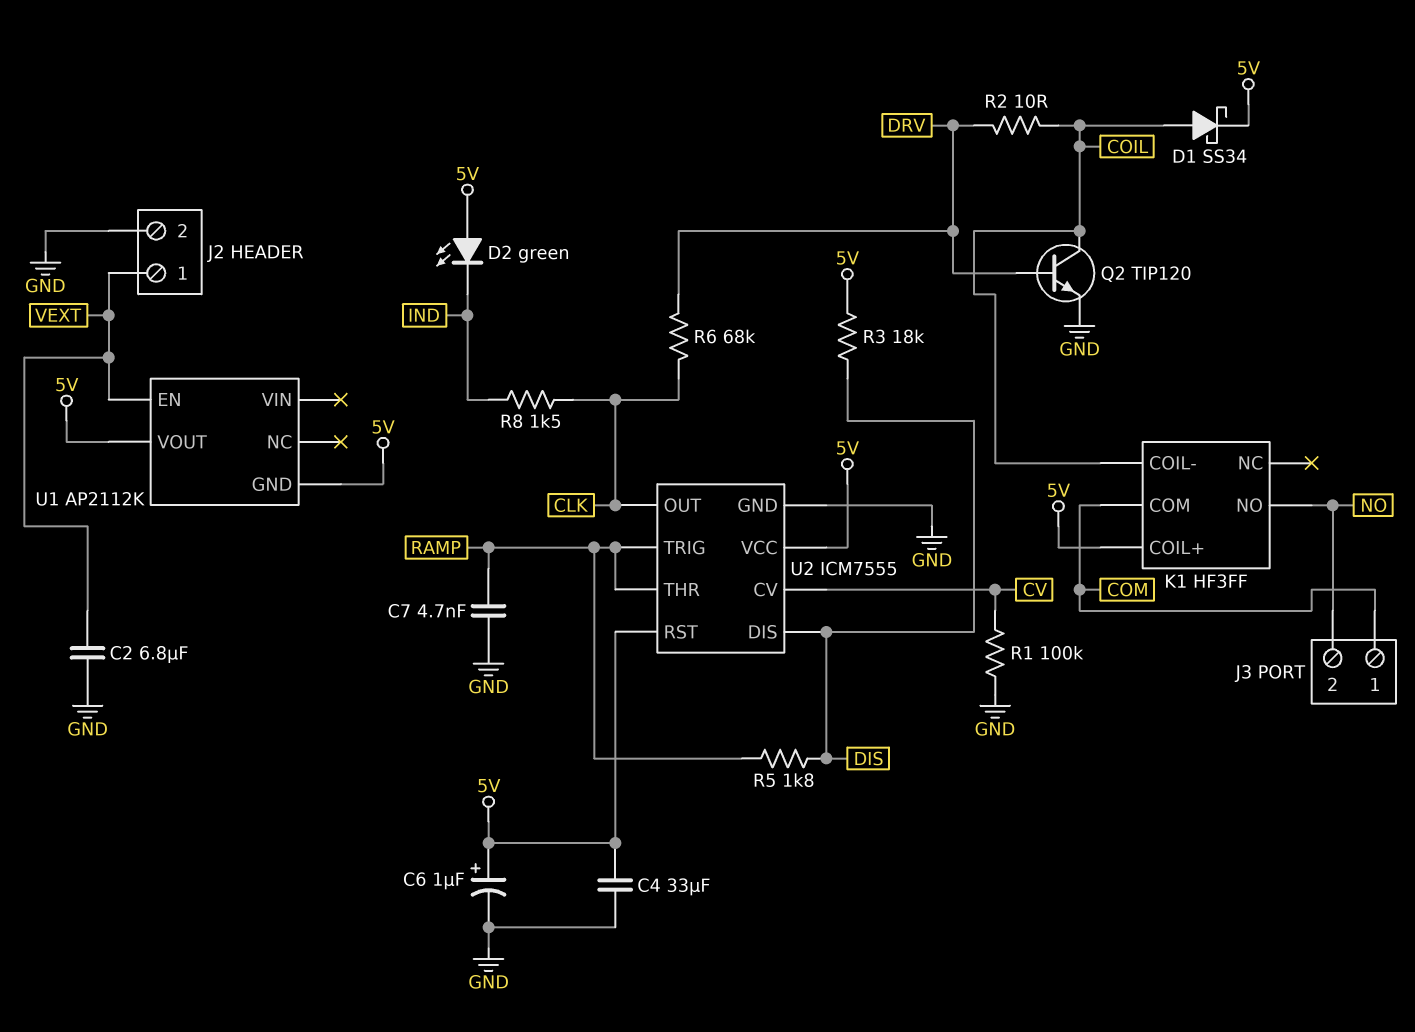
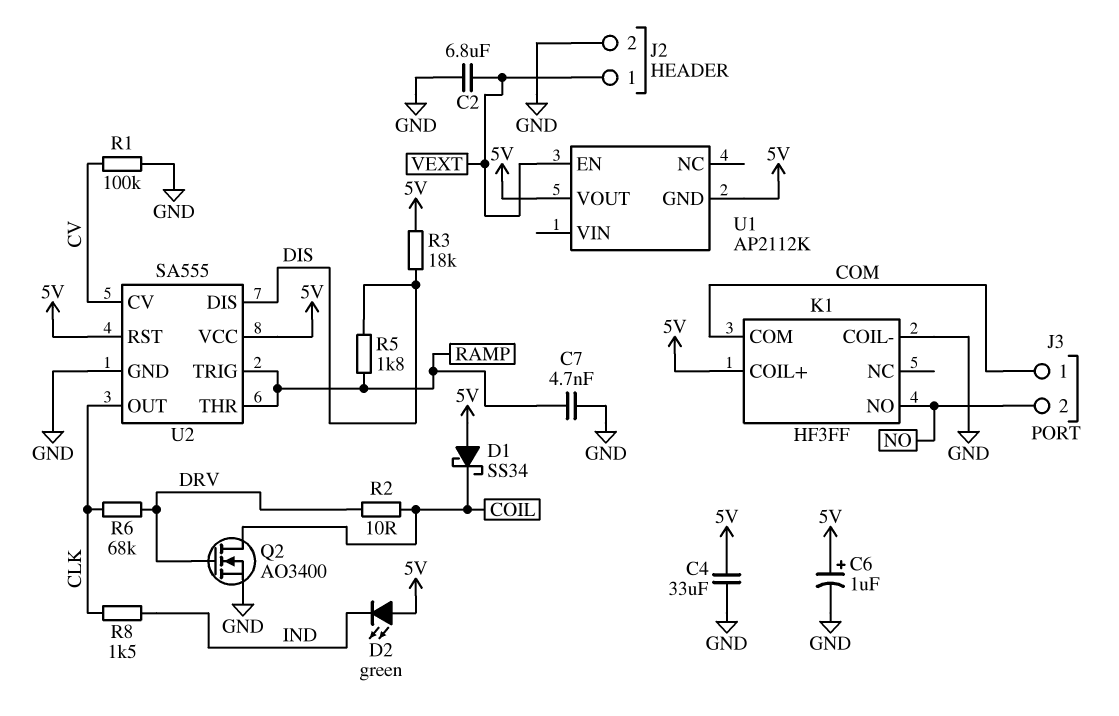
D1: schottky SS34 (A COIL, K 5V) -> schottky SS34 (A 5V, K COIL)
K1 pin COIL-: COIL -> GND
Q2: NPN TIP120 (B DRV, C COIL, E GND) -> NMOS AO3400 (G DRV, D COIL, S GND)
U2: ICM7555 -> SA555

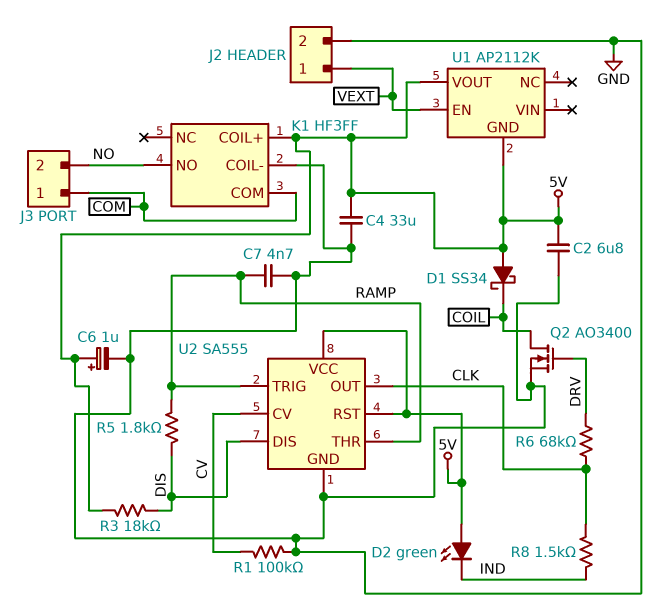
C2: 6.8uF (GND, VEXT) -> 6.8uF (5V, GND)
R2: 10 (COIL, DRV) -> none

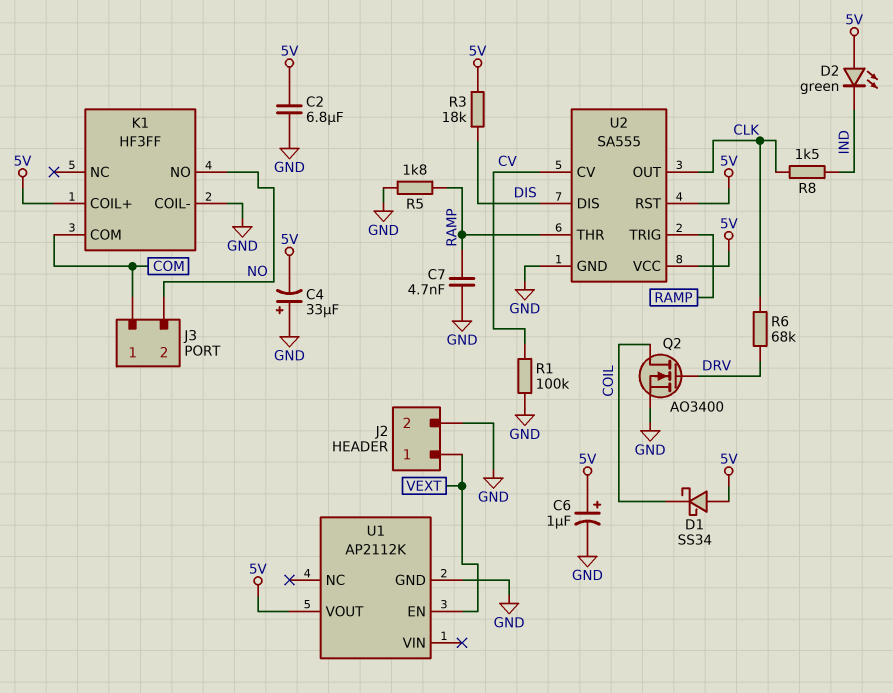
C4: 33uF (5V, GND) -> 33uF (plus GND, minus 5V)
R5: 1.8k (DIS, RAMP) -> 1.8k (GND, RAMP)
U1 pin GND: 5V -> GND

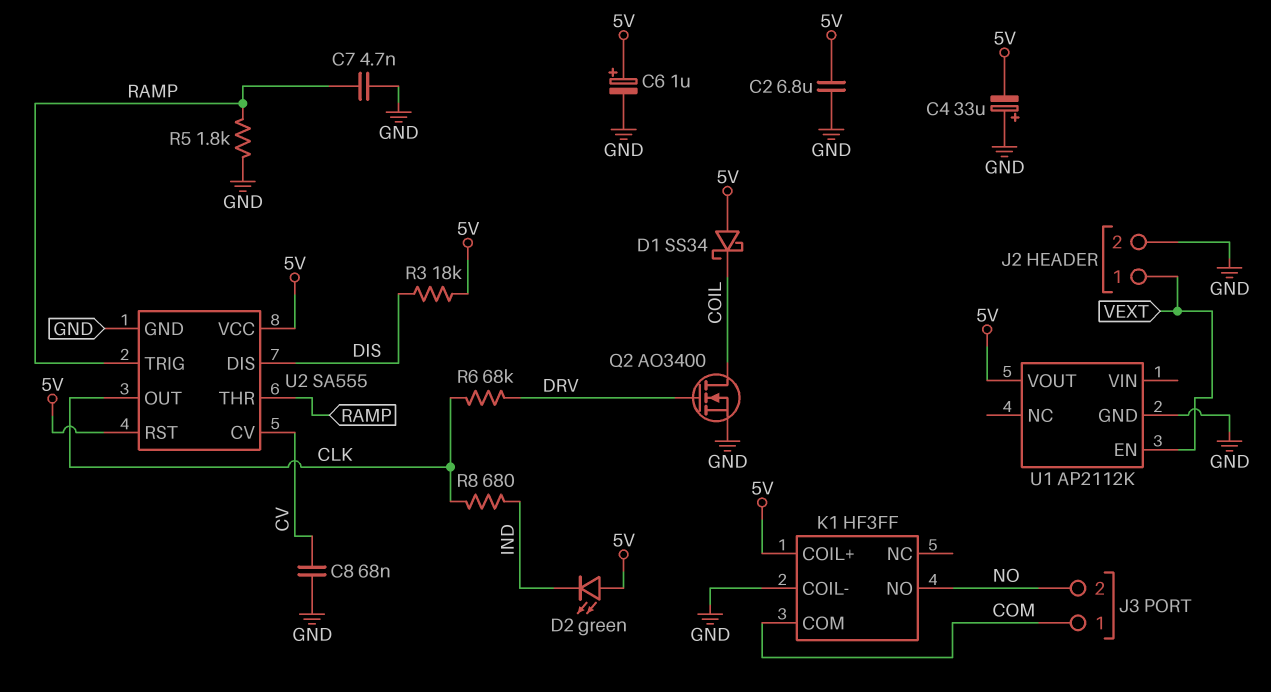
C8: none -> 68nF (CV, GND)
R1: 100k (CV, GND) -> none
R8: 1.5k (CLK, IND) -> 680 (CLK, IND)

